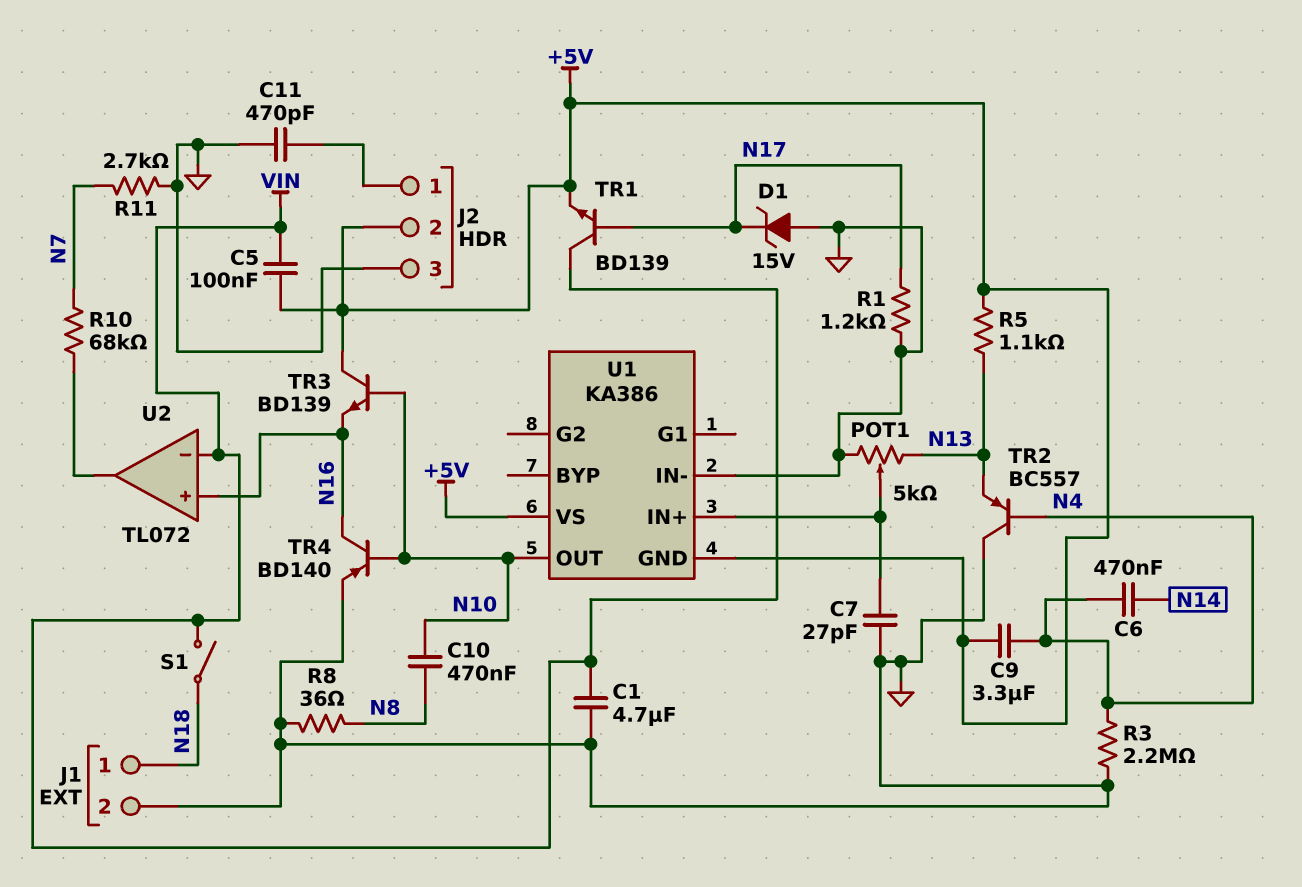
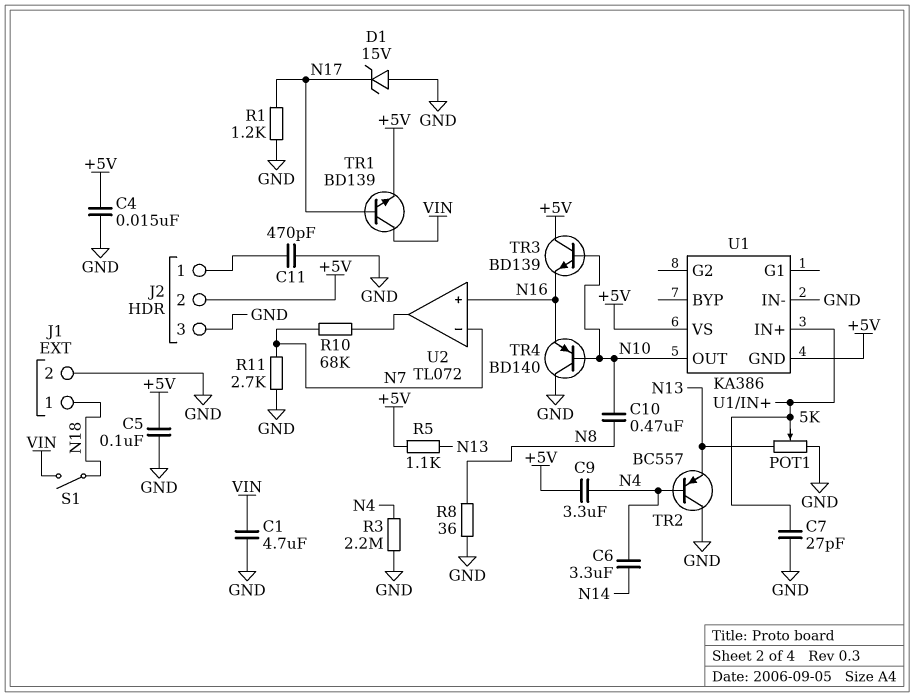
C4: none -> 15nF (+5V, GND)
C5: 100nF (+5V, VIN) -> 100nF (+5V, GND)
C6: 470nF (N4, N14) -> 3.3uF (N4, N14)
TR4: PNP BD140 (B N10, C N16, E GND) -> PNP BD140 (B N10, C GND, E N16)
U2 pin in-: VIN -> N7

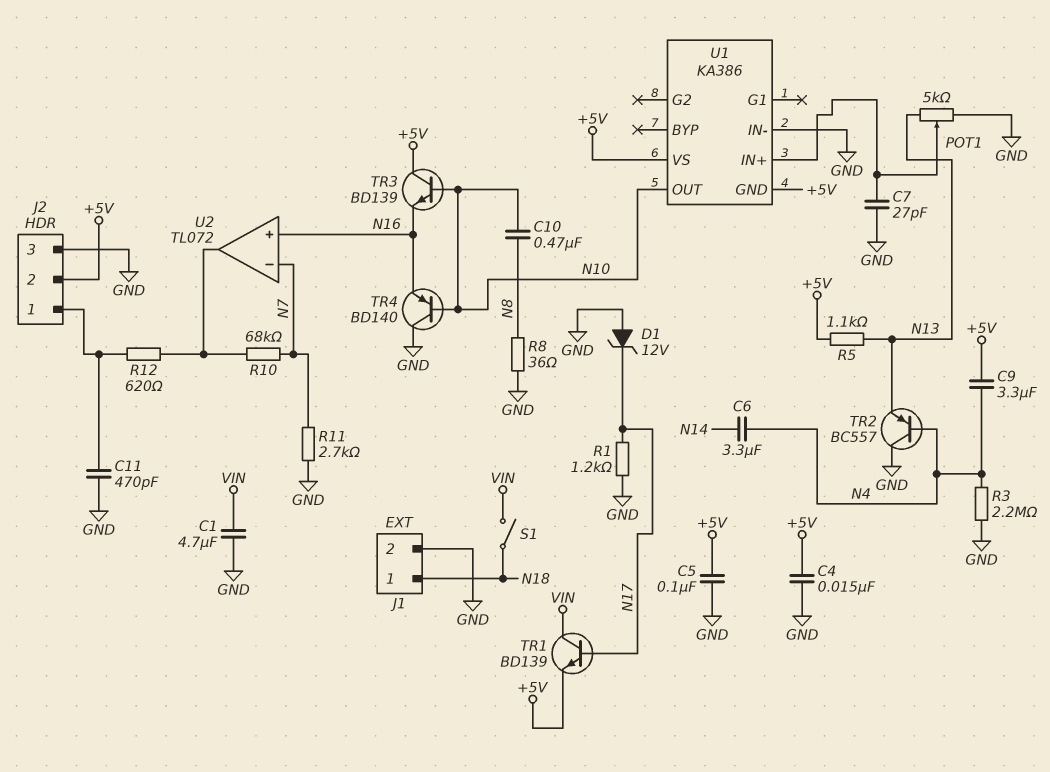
D1: zener 15V (A GND, K N17) -> zener 12V (A GND, K N17)
R12: none -> 620 (J2/1, U2/out)

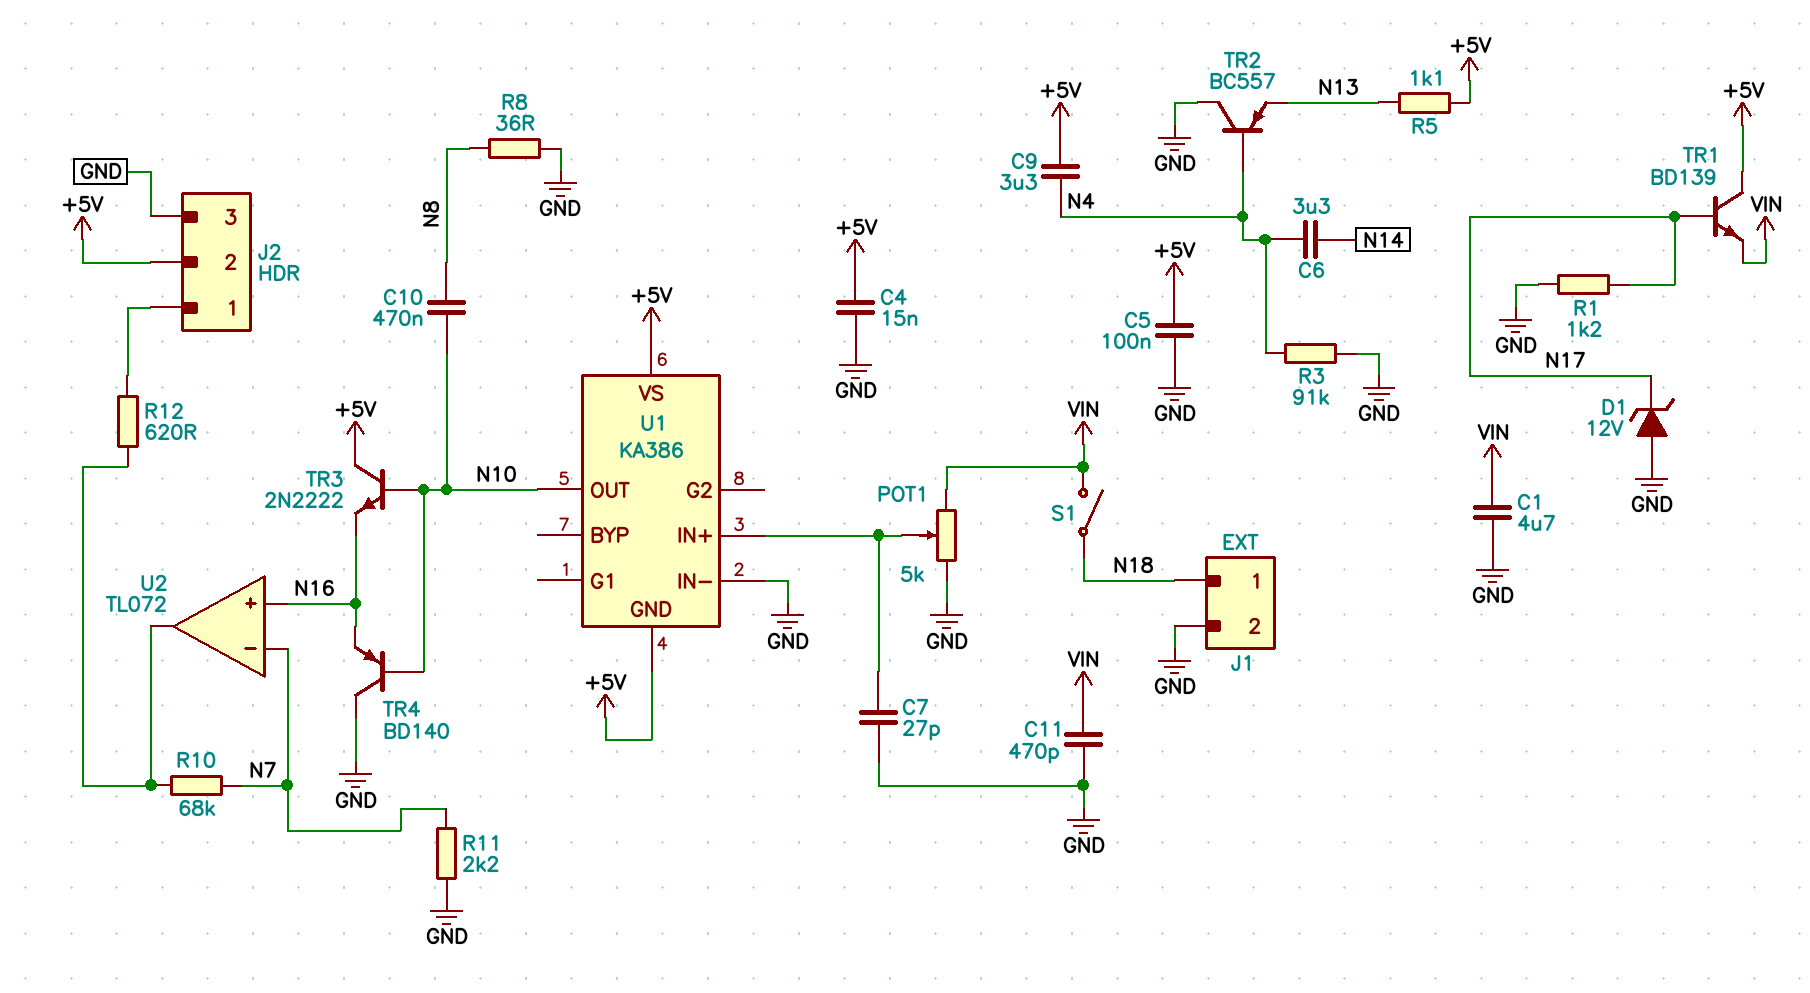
C11: 470pF (GND, J2/1) -> 470pF (GND, VIN)
POT1: 5k (GND, N13, wiper U1/IN+) -> 5k (GND, VIN, wiper U1/IN+)
R3: 2.2M (GND, N4) -> 91k (GND, N4)
R11: 2.7k (GND, N7) -> 2.2k (GND, N7)
TR1: NPN BD139 (B N17, C VIN, E +5V) -> NPN BD139 (B N17, C +5V, E VIN)
TR3: NPN BD139 (B N10, C +5V, E N16) -> NPN 2N2222 (B N10, C +5V, E N16)

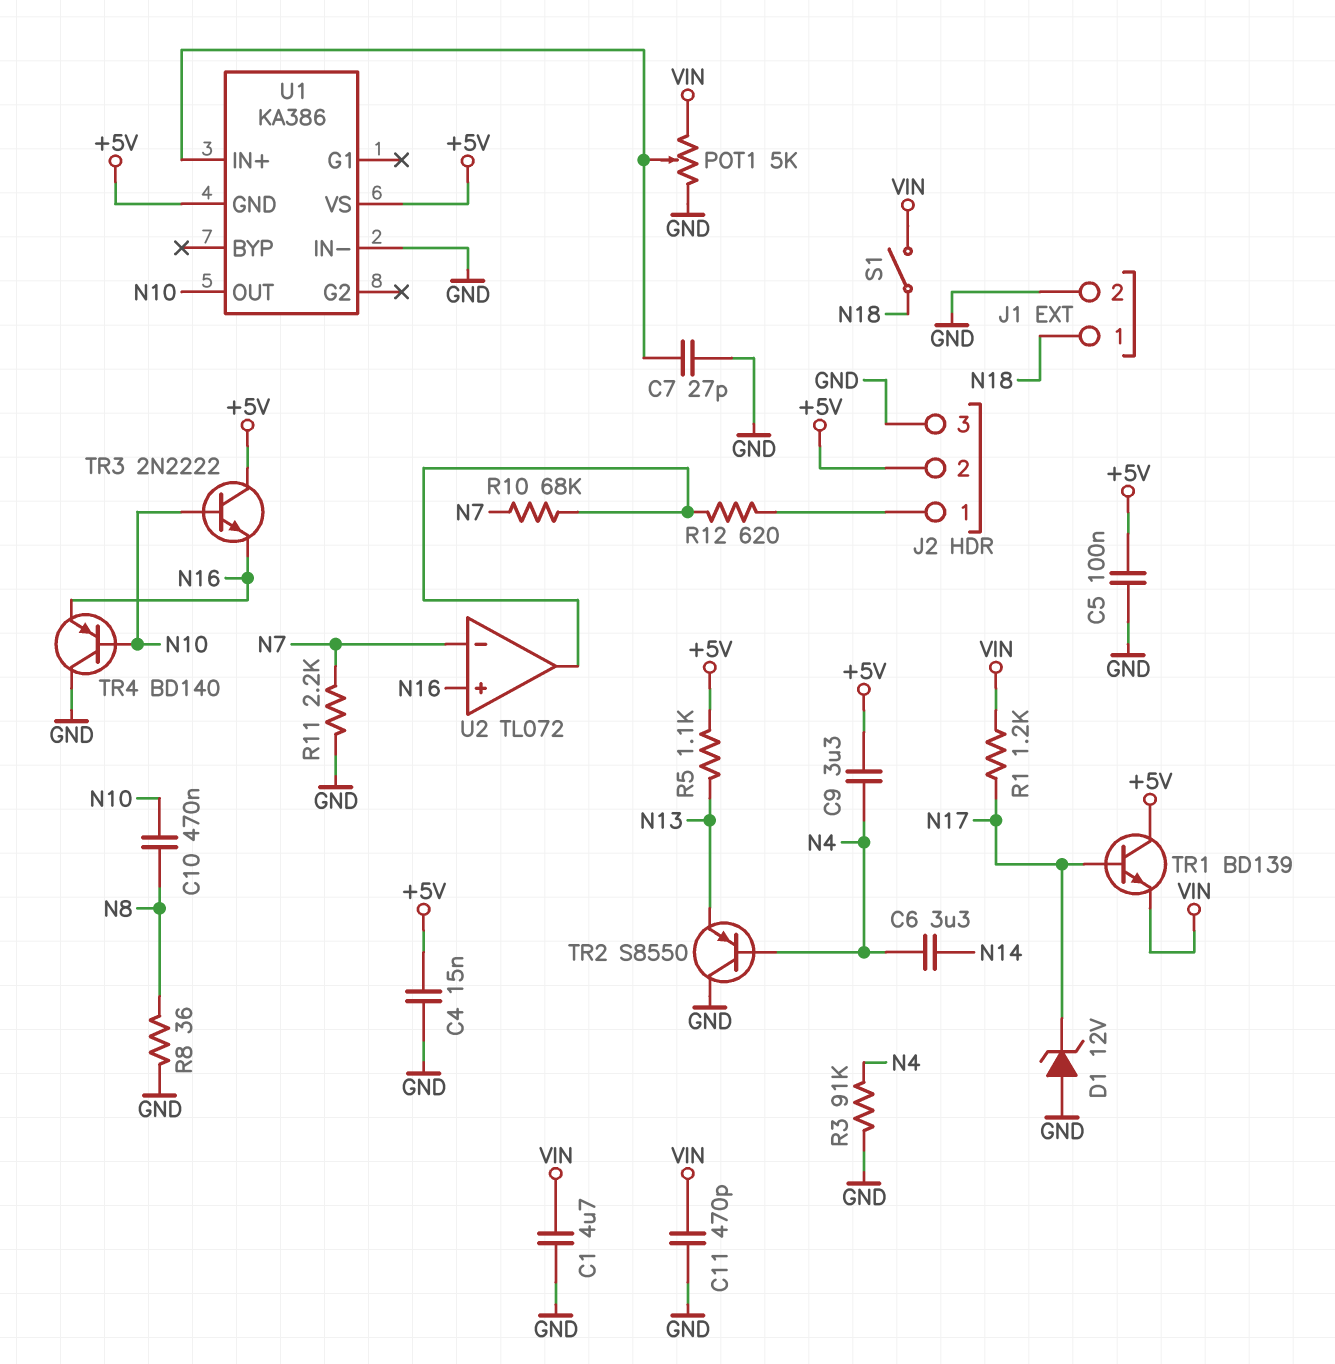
R1: 1.2k (GND, N17) -> 1.2k (N17, VIN)
TR2: PNP BC557 (B N4, C GND, E N13) -> PNP S8550 (B N4, C GND, E N13)

